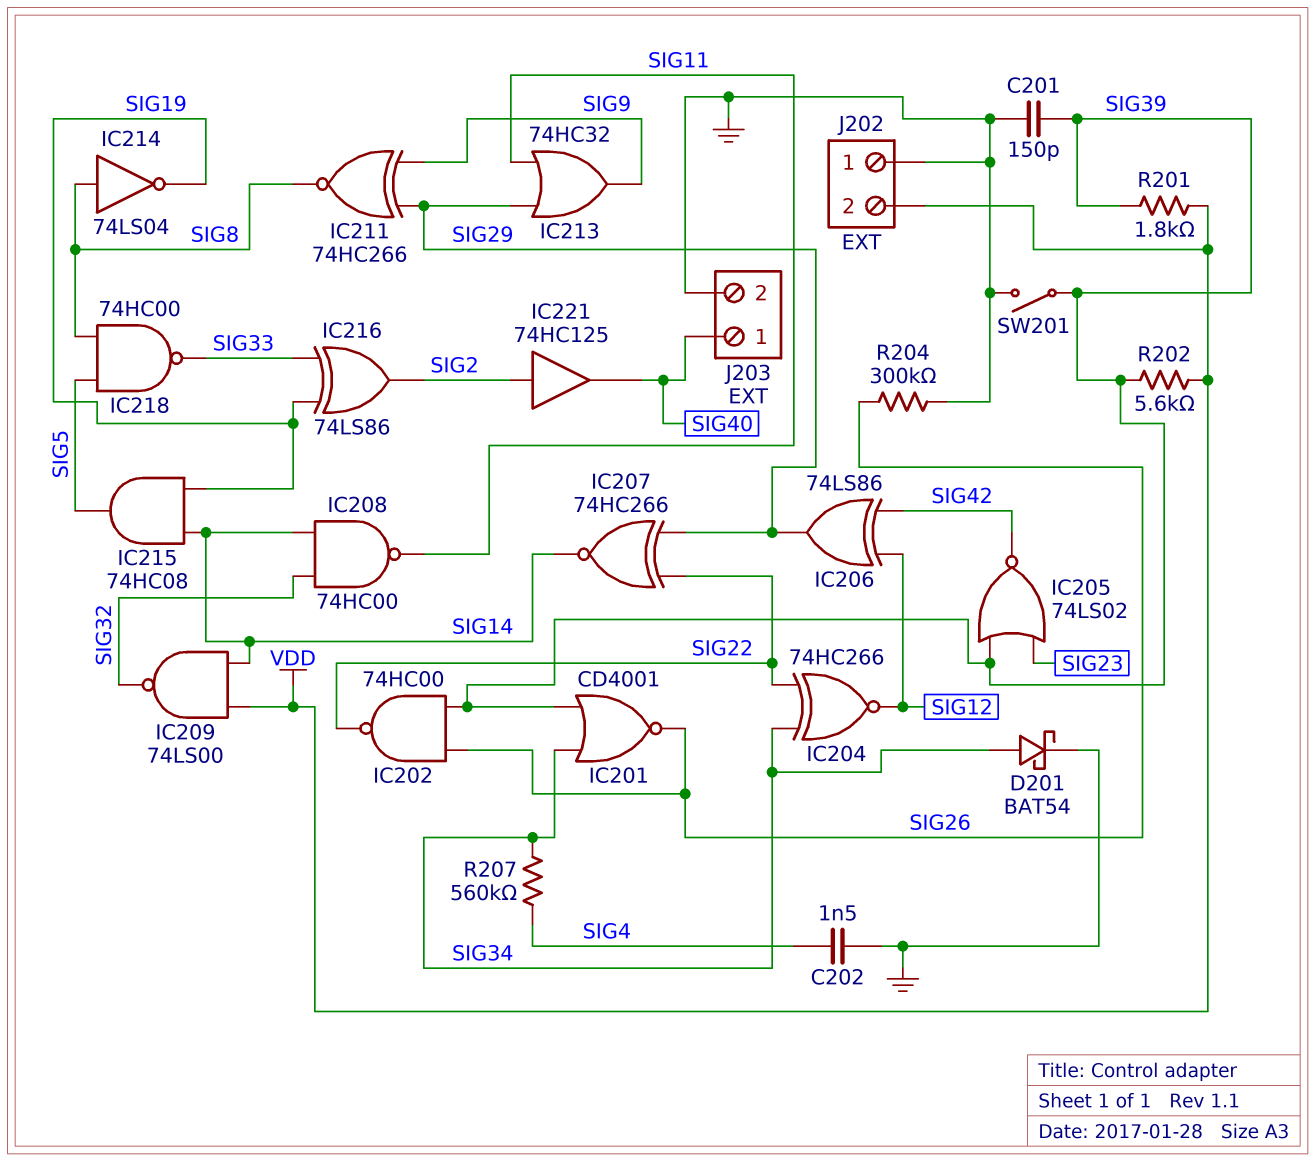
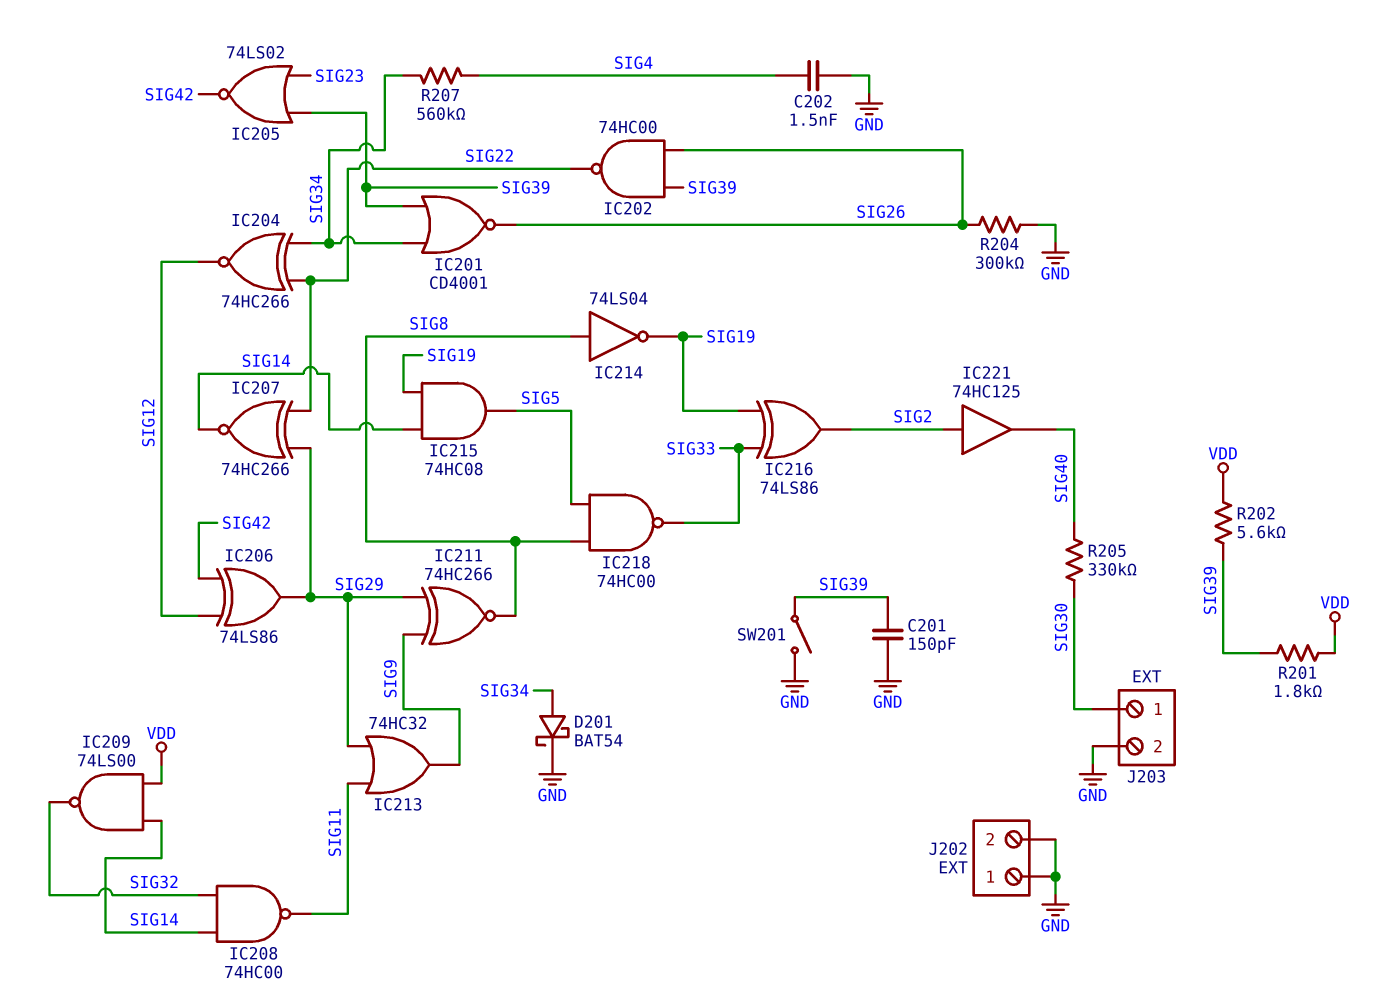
J202 pin 2: VDD -> GND
J203 pin 1: SIG40 -> SIG30
R205: none -> 330k (SIG30, SIG40)

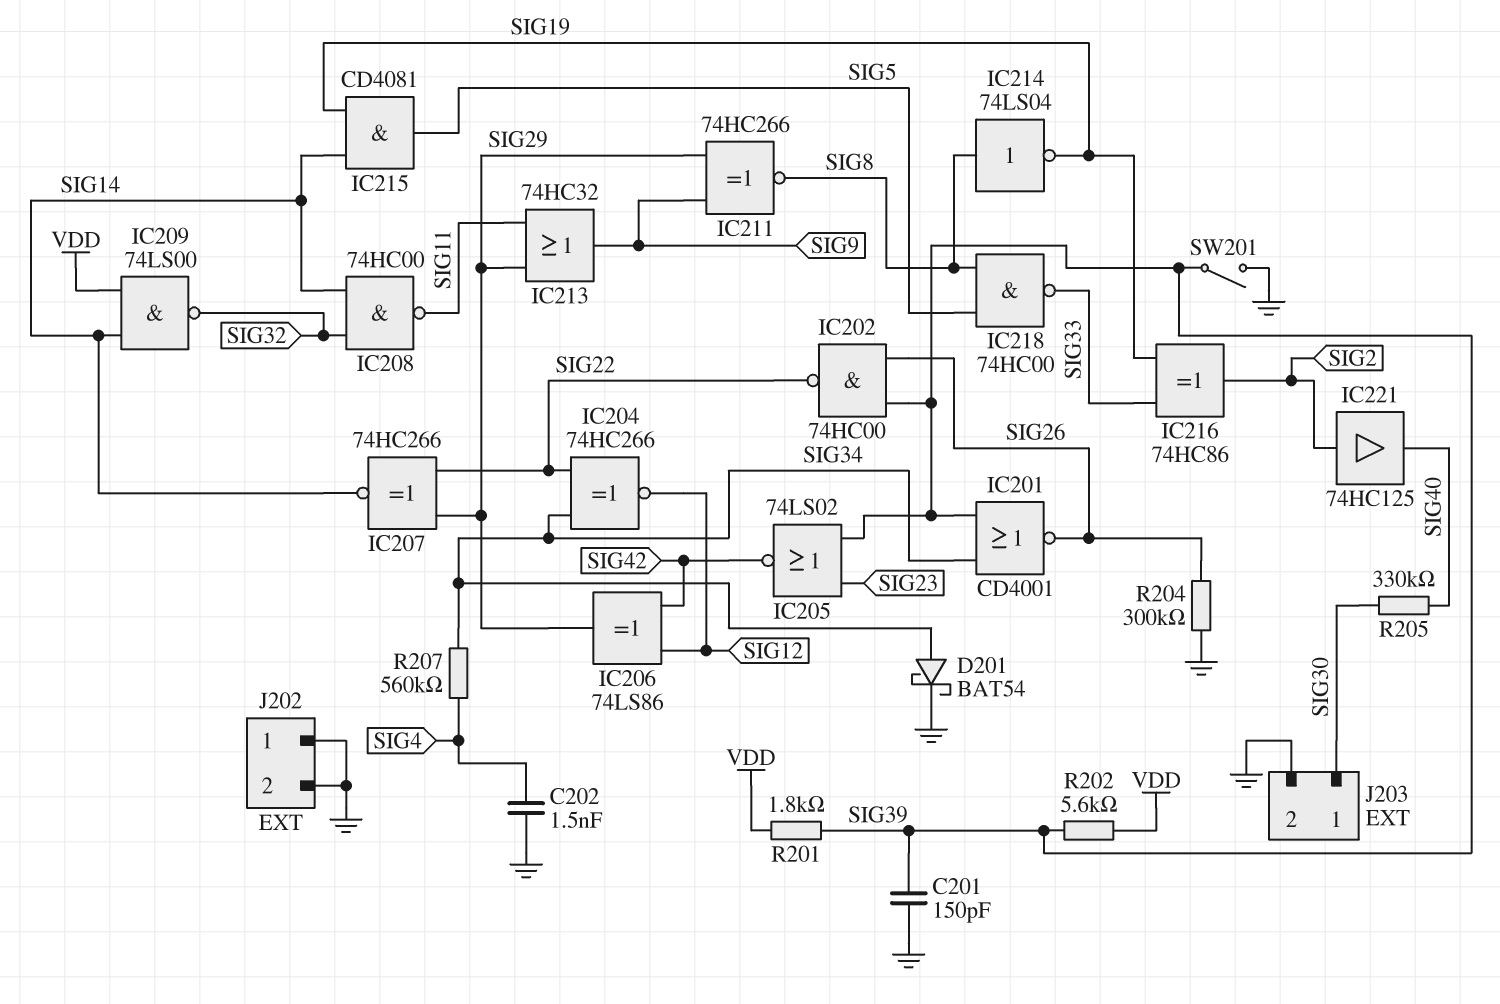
IC215: AND 74HC08 (in SIG14, in SIG19, out SIG5) -> AND CD4081 (in SIG14, in SIG19, out SIG5)
IC216: XOR 74LS86 (in SIG19, in SIG33, out SIG2) -> XOR 74HC86 (in SIG19, in SIG33, out SIG2)

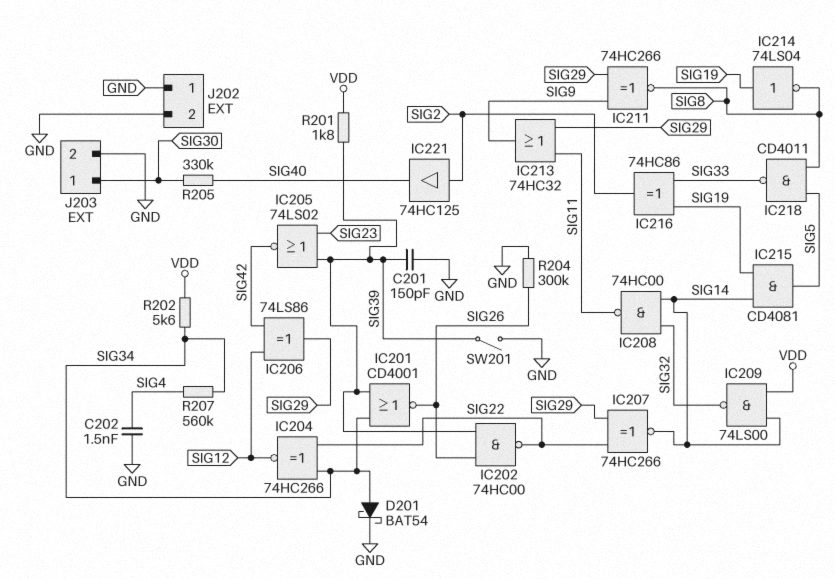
IC214: NOT 74LS04 (in SIG8, out SIG19) -> NOT 74LS04 (in SIG19, out SIG8)
IC218: NAND 74HC00 (in SIG5, in SIG8, out SIG33) -> NAND CD4011 (in SIG5, in SIG8, out SIG33)
R202: 5.6k (SIG39, VDD) -> 5.6k (SIG34, VDD)

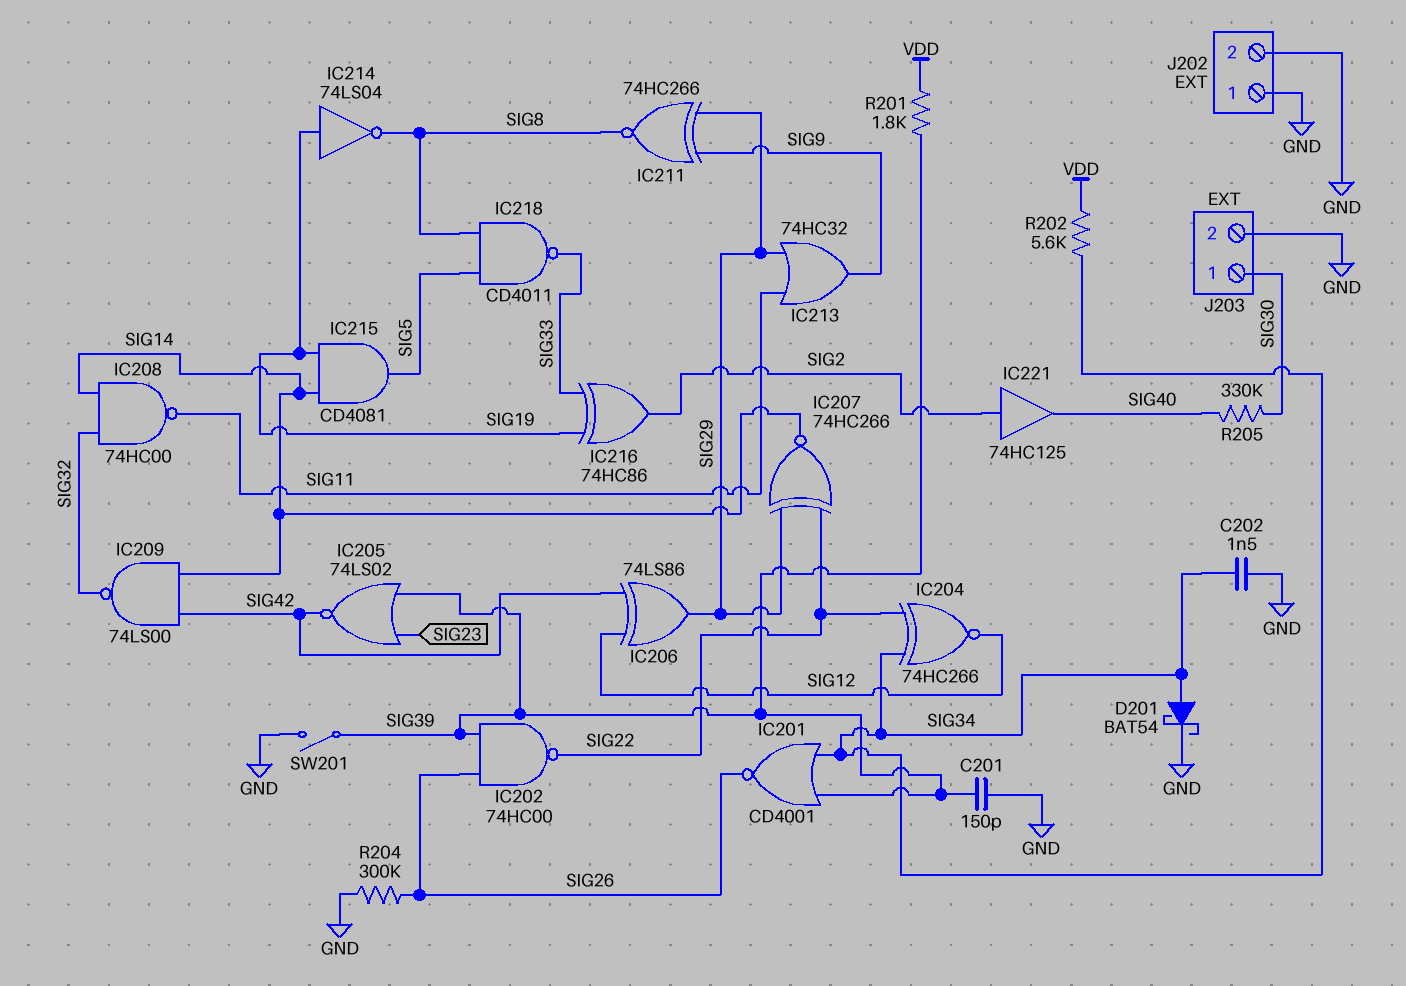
C202: 1.5nF (GND, SIG4) -> 1.5nF (GND, SIG34)
IC209: NAND 74LS00 (in SIG14, in VDD, out SIG32) -> NAND 74LS00 (in SIG14, in SIG42, out SIG32)
R207: 560k (SIG4, SIG34) -> none

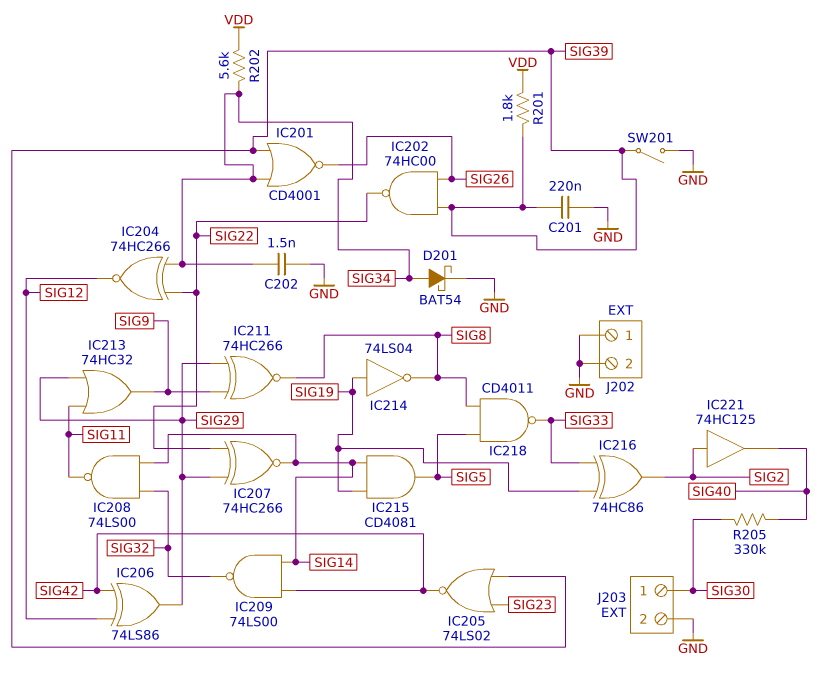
C201: 150pF (GND, SIG39) -> 220nF (GND, SIG39)
IC208: NAND 74HC00 (in SIG14, in SIG32, out SIG11) -> NAND 74LS00 (in SIG14, in SIG32, out SIG11)
R204: 300k (GND, SIG26) -> none

